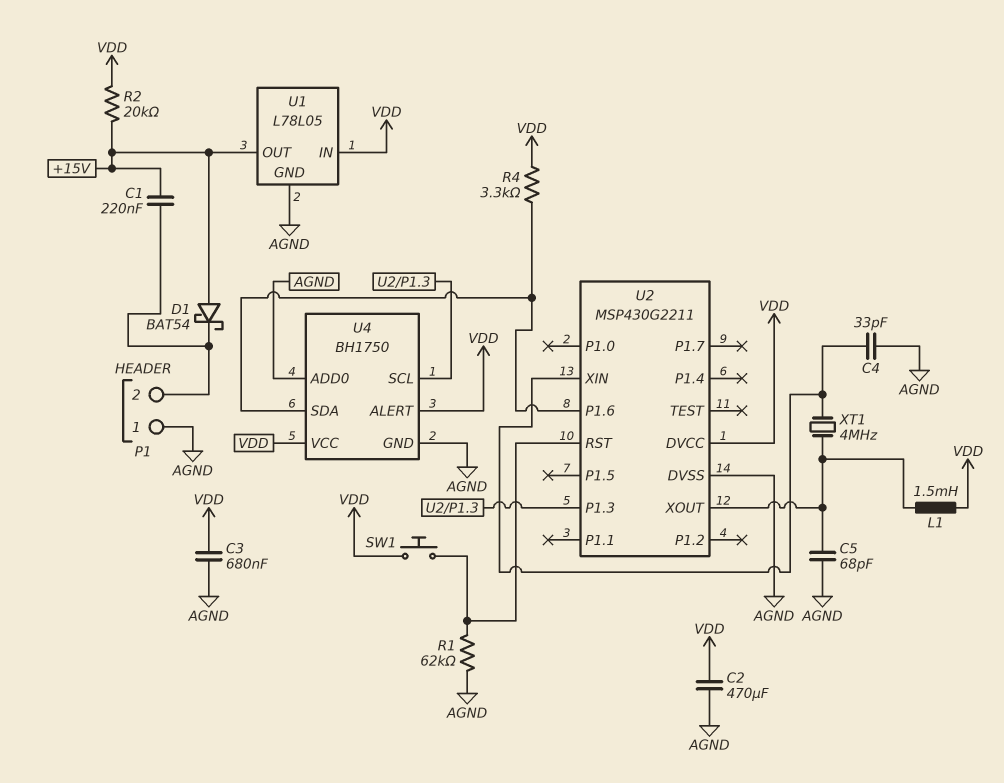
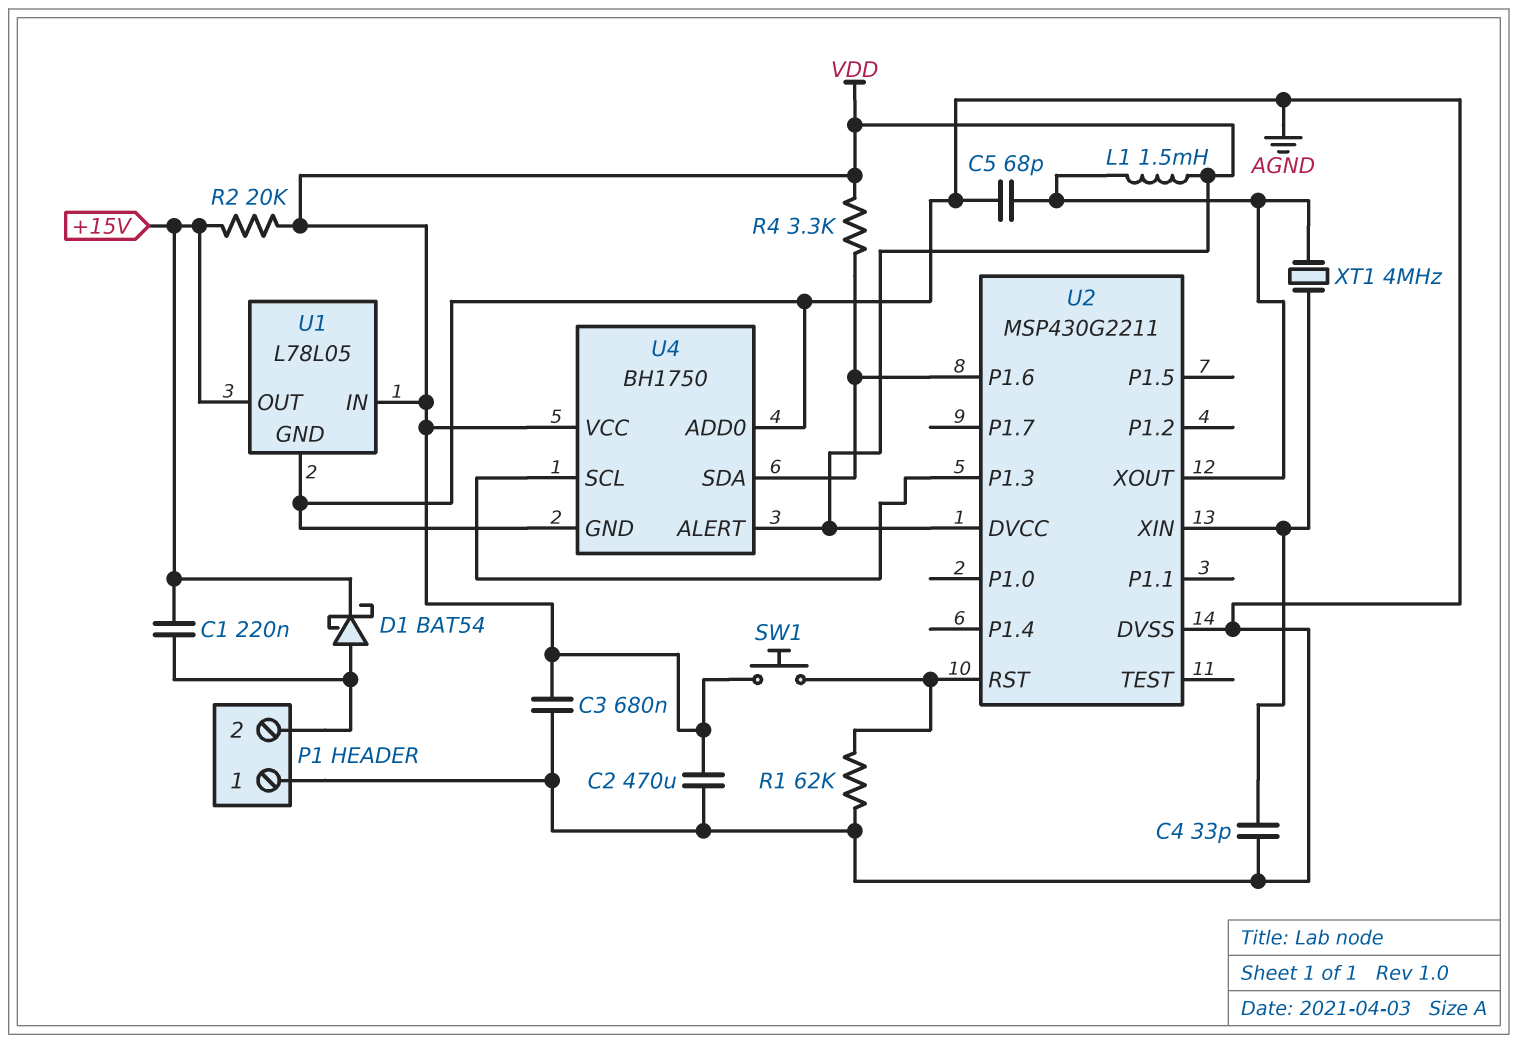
D1: schottky BAT54 (A +15V, K P1/2) -> schottky BAT54 (A P1/2, K +15V)

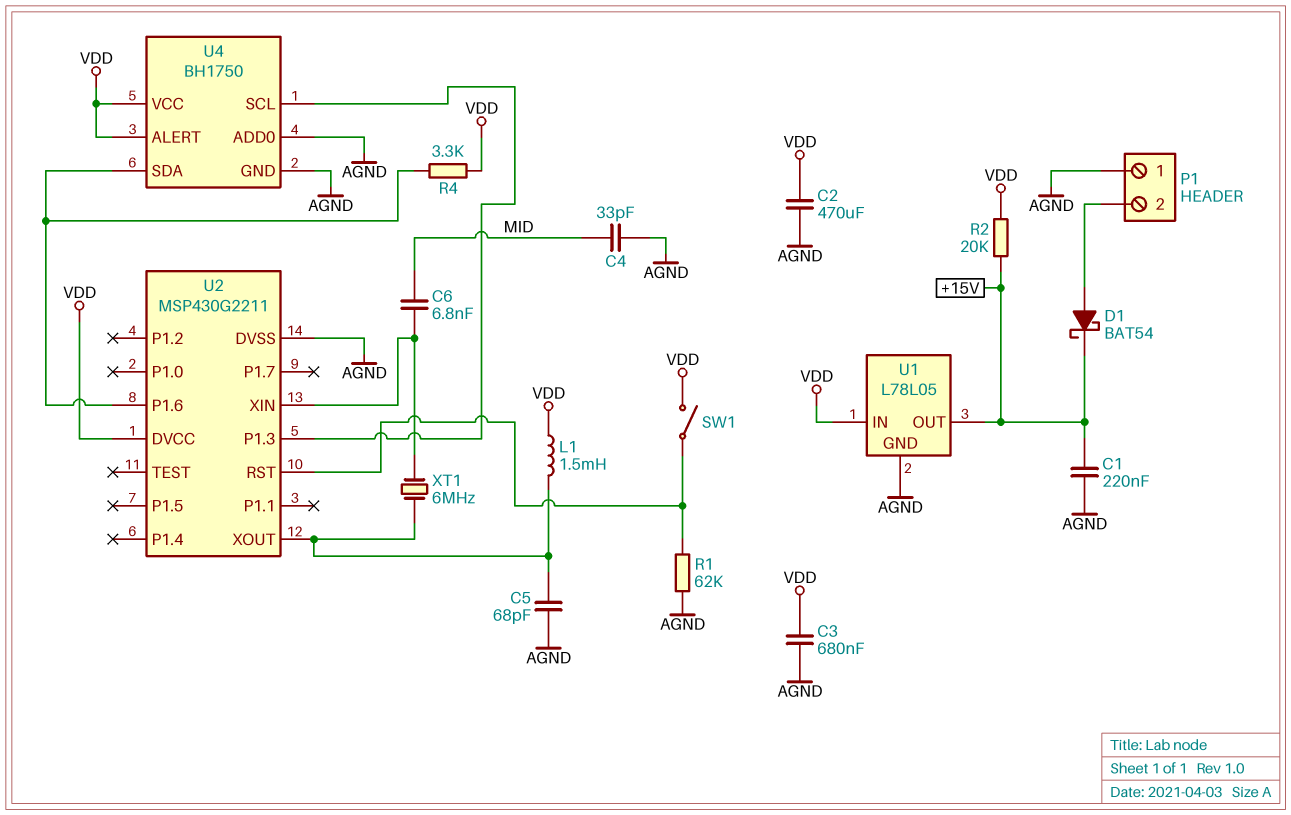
C1: 220nF (+15V, P1/2) -> 220nF (+15V, AGND)
C4: 33pF (AGND, U2/XIN) -> 33pF (AGND, MID)
C6: none -> 6.8nF (MID, U2/XIN)
SW1: button (U2/RST, VDD) -> switch (U2/RST, VDD)
XT1: 4MHz (U2/XIN, U2/XOUT) -> 6MHz (U2/XIN, U2/XOUT)

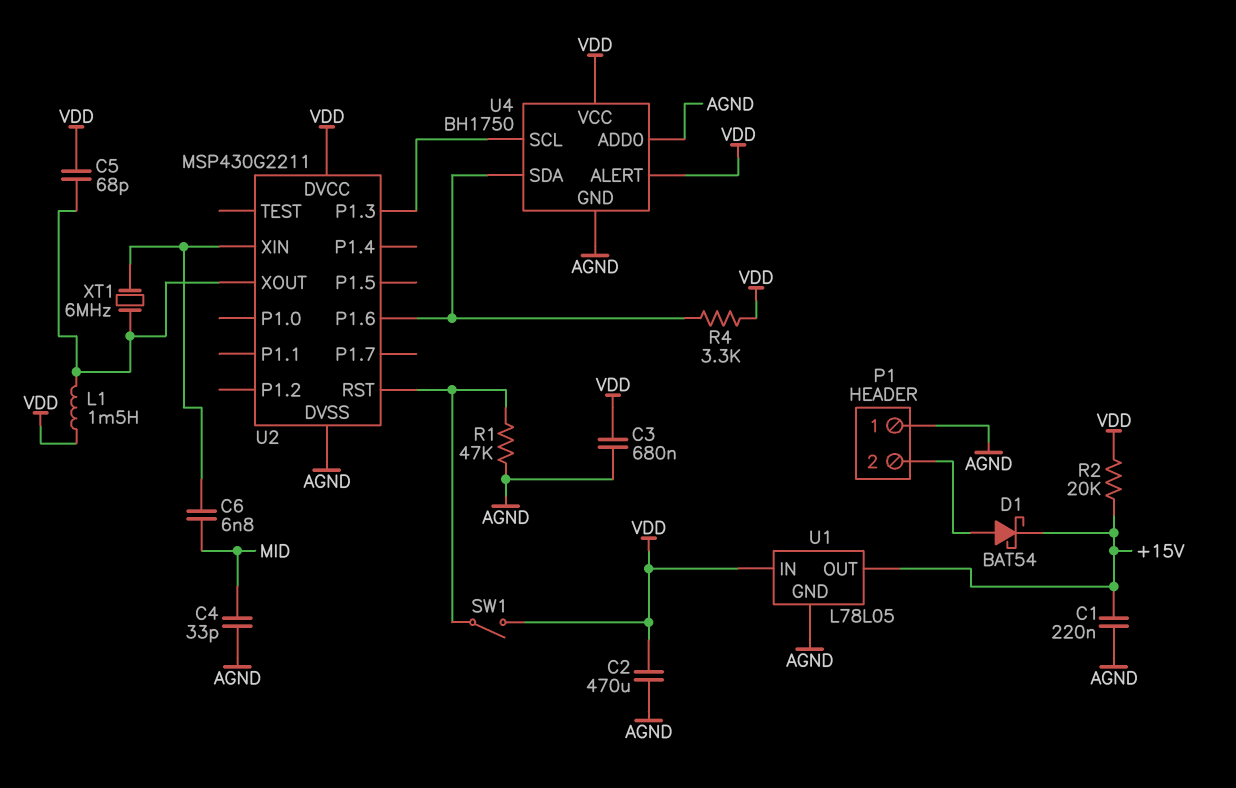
C5: 68pF (AGND, U2/XOUT) -> 68pF (U2/XOUT, VDD)
R1: 62k (AGND, U2/RST) -> 47k (AGND, U2/RST)

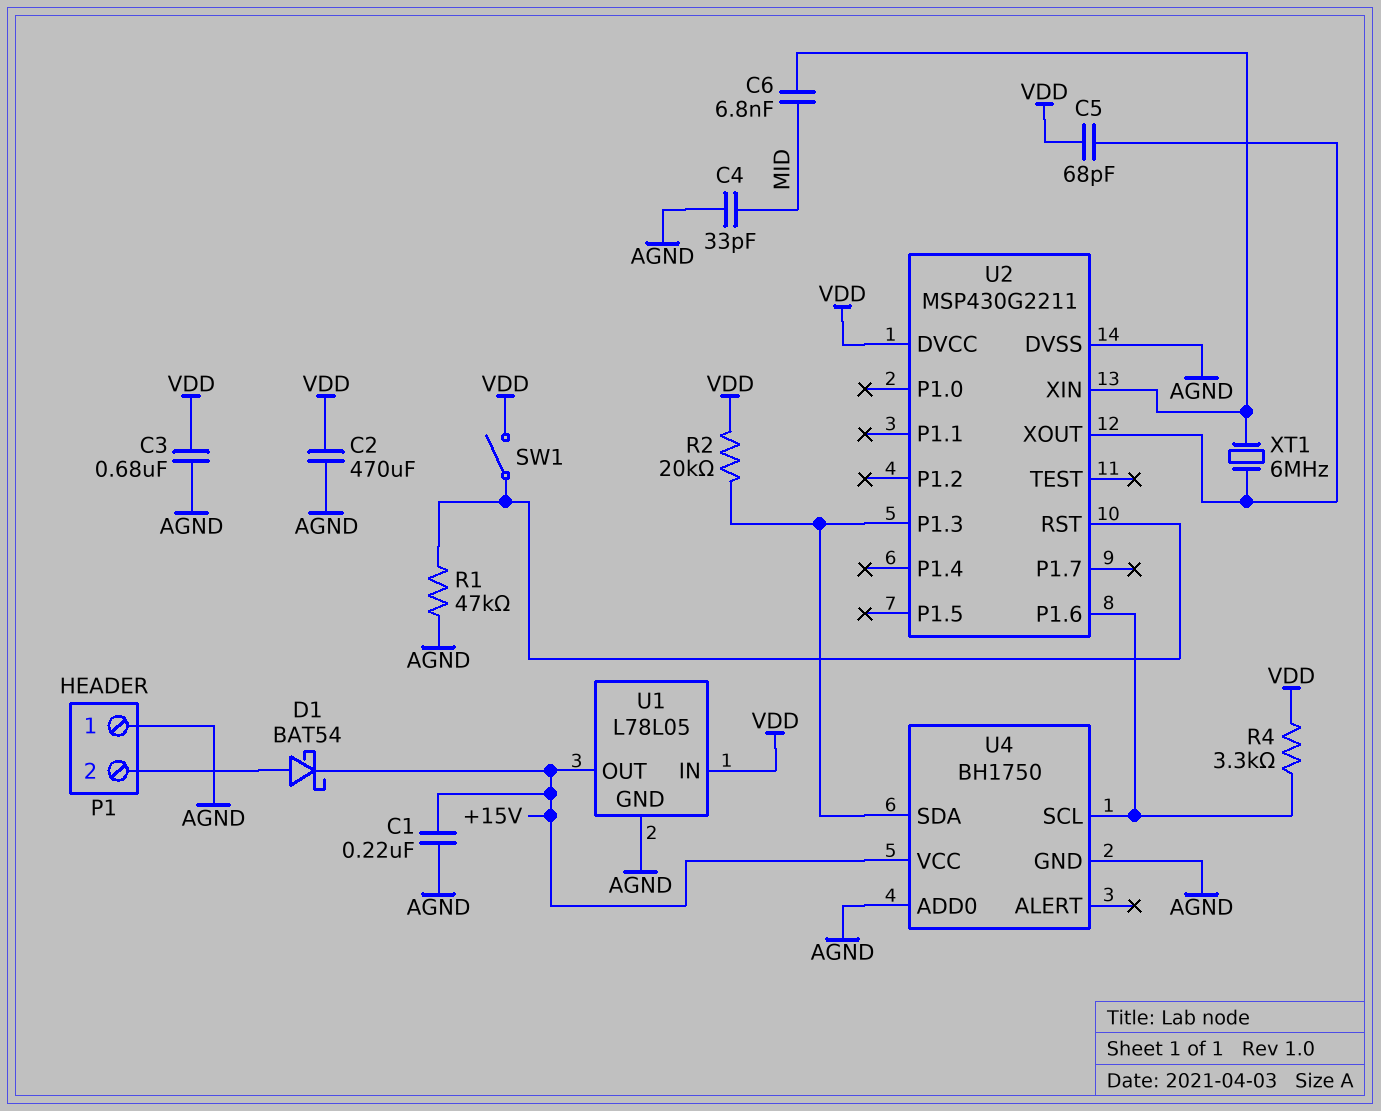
L1: 1.5mH (U2/XOUT, VDD) -> none
R2: 20k (+15V, VDD) -> 20k (U2/P1.3, VDD)
U4 pin ALERT: VDD -> none
U4 pin SCL: U2/P1.3 -> U2/P1.6
U4 pin SDA: U2/P1.6 -> U2/P1.3
U4 pin VCC: VDD -> +15V

